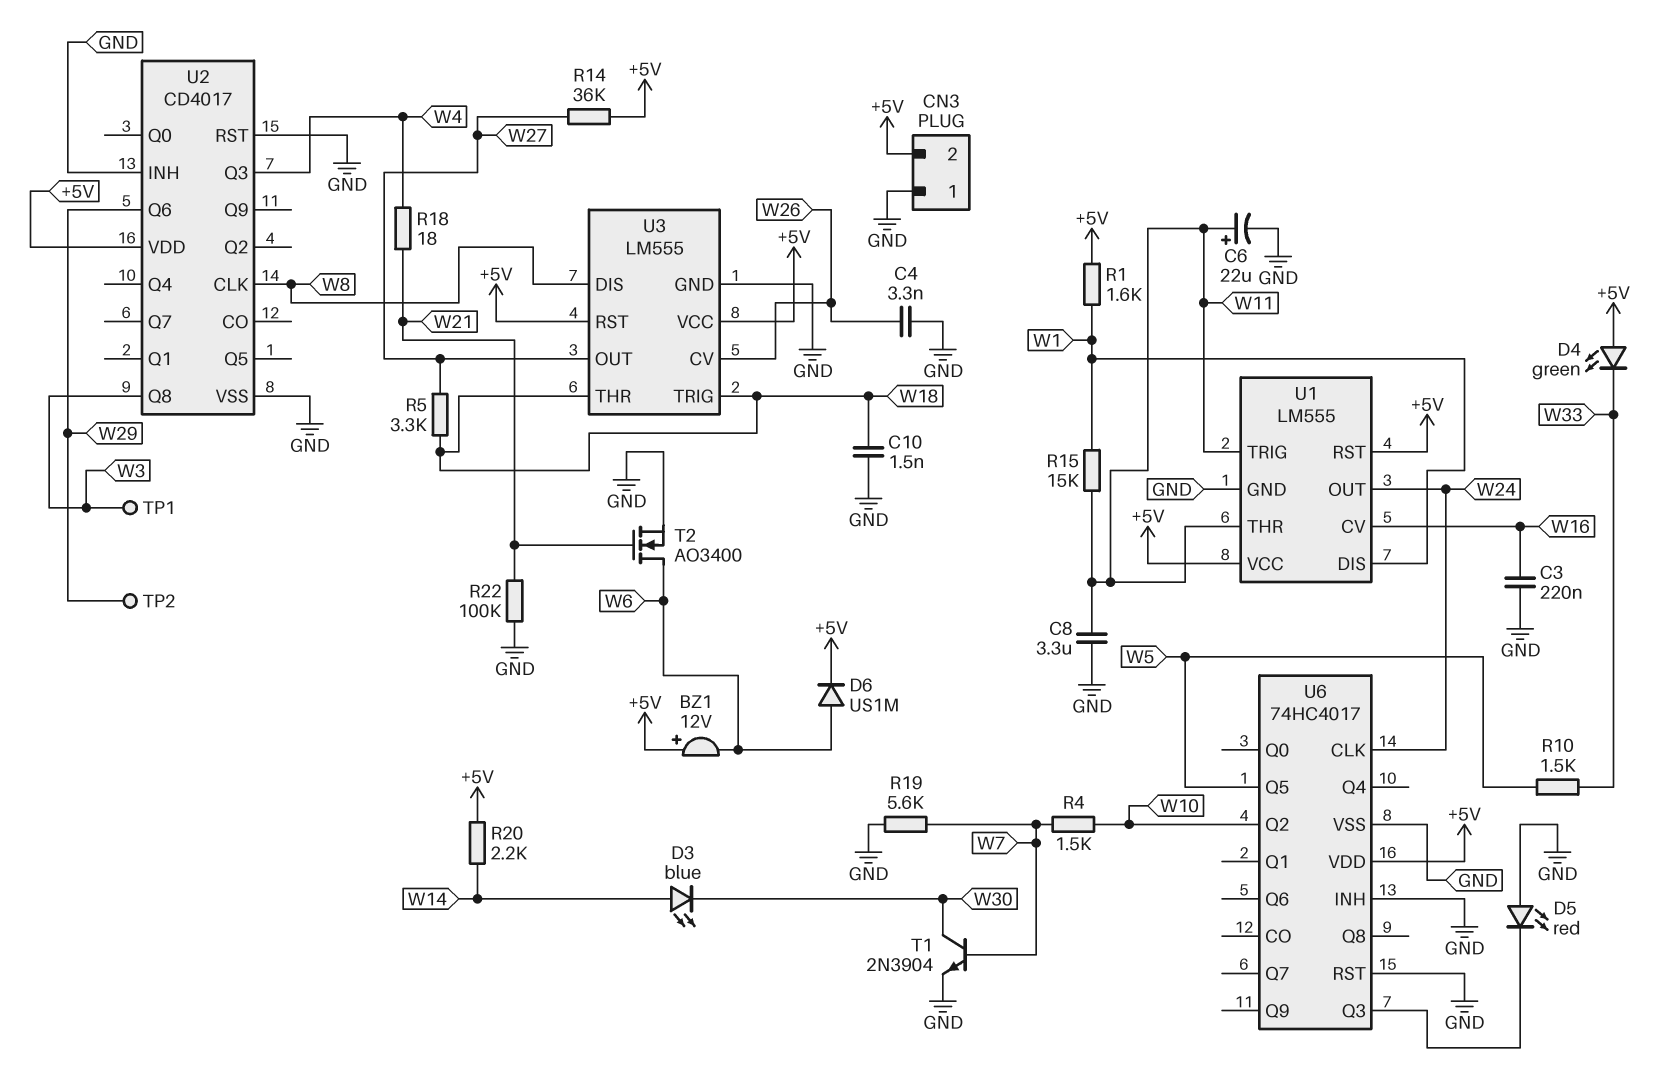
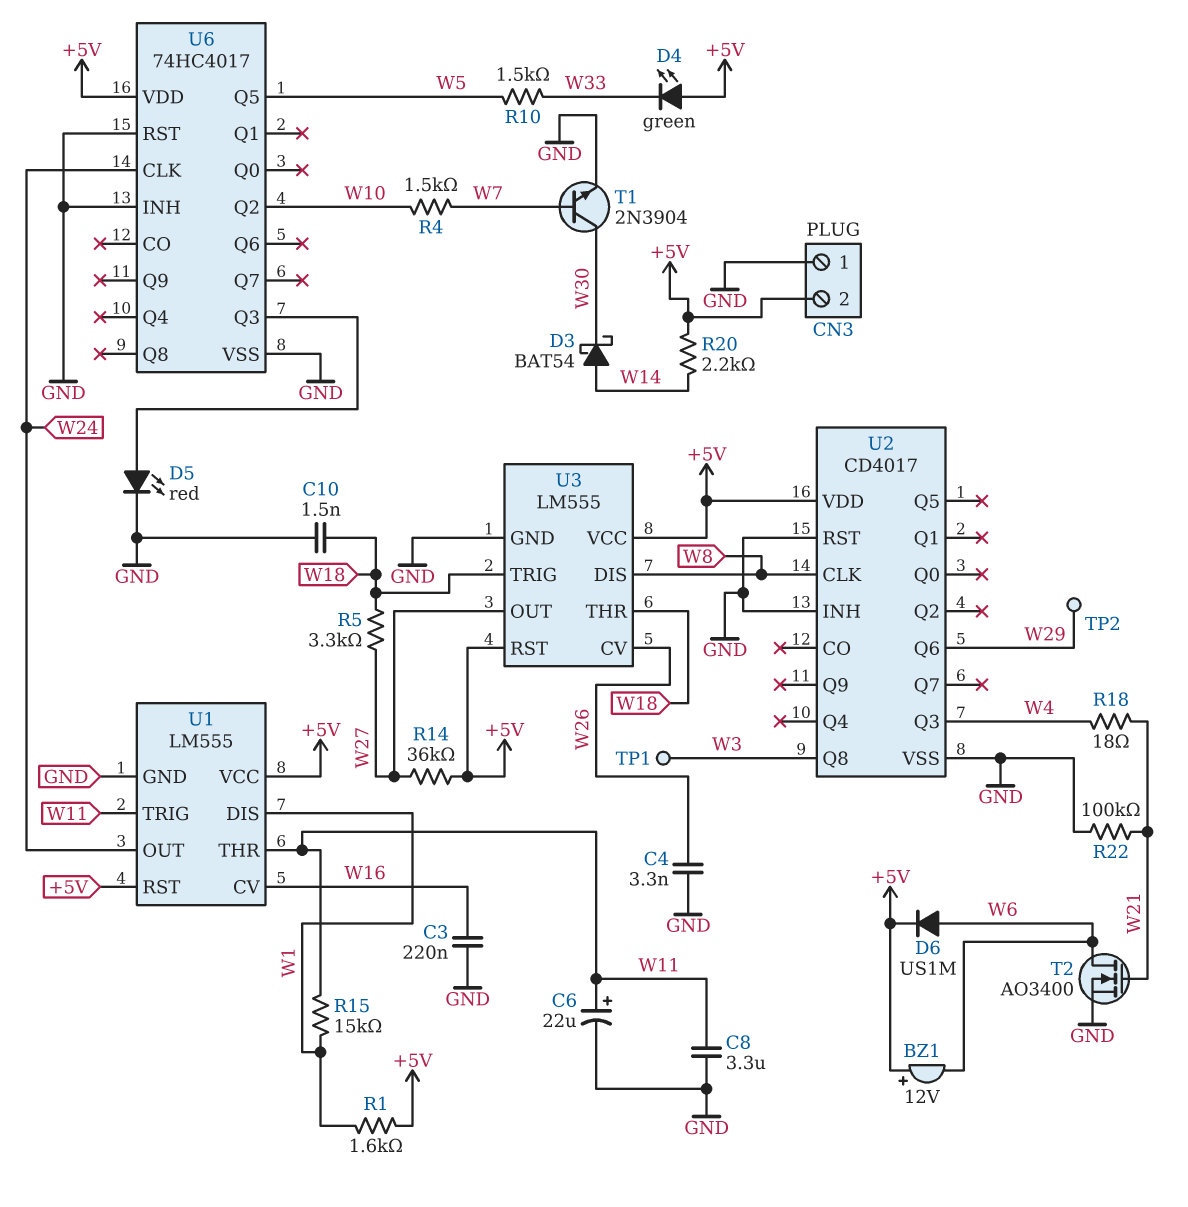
D3: LED blue (A W14, K W30) -> schottky BAT54 (A W14, K W30)
D5: LED red (A GND, K U6/Q3) -> LED red (A U6/Q3, K GND)
R19: 5.6k (GND, W7) -> none

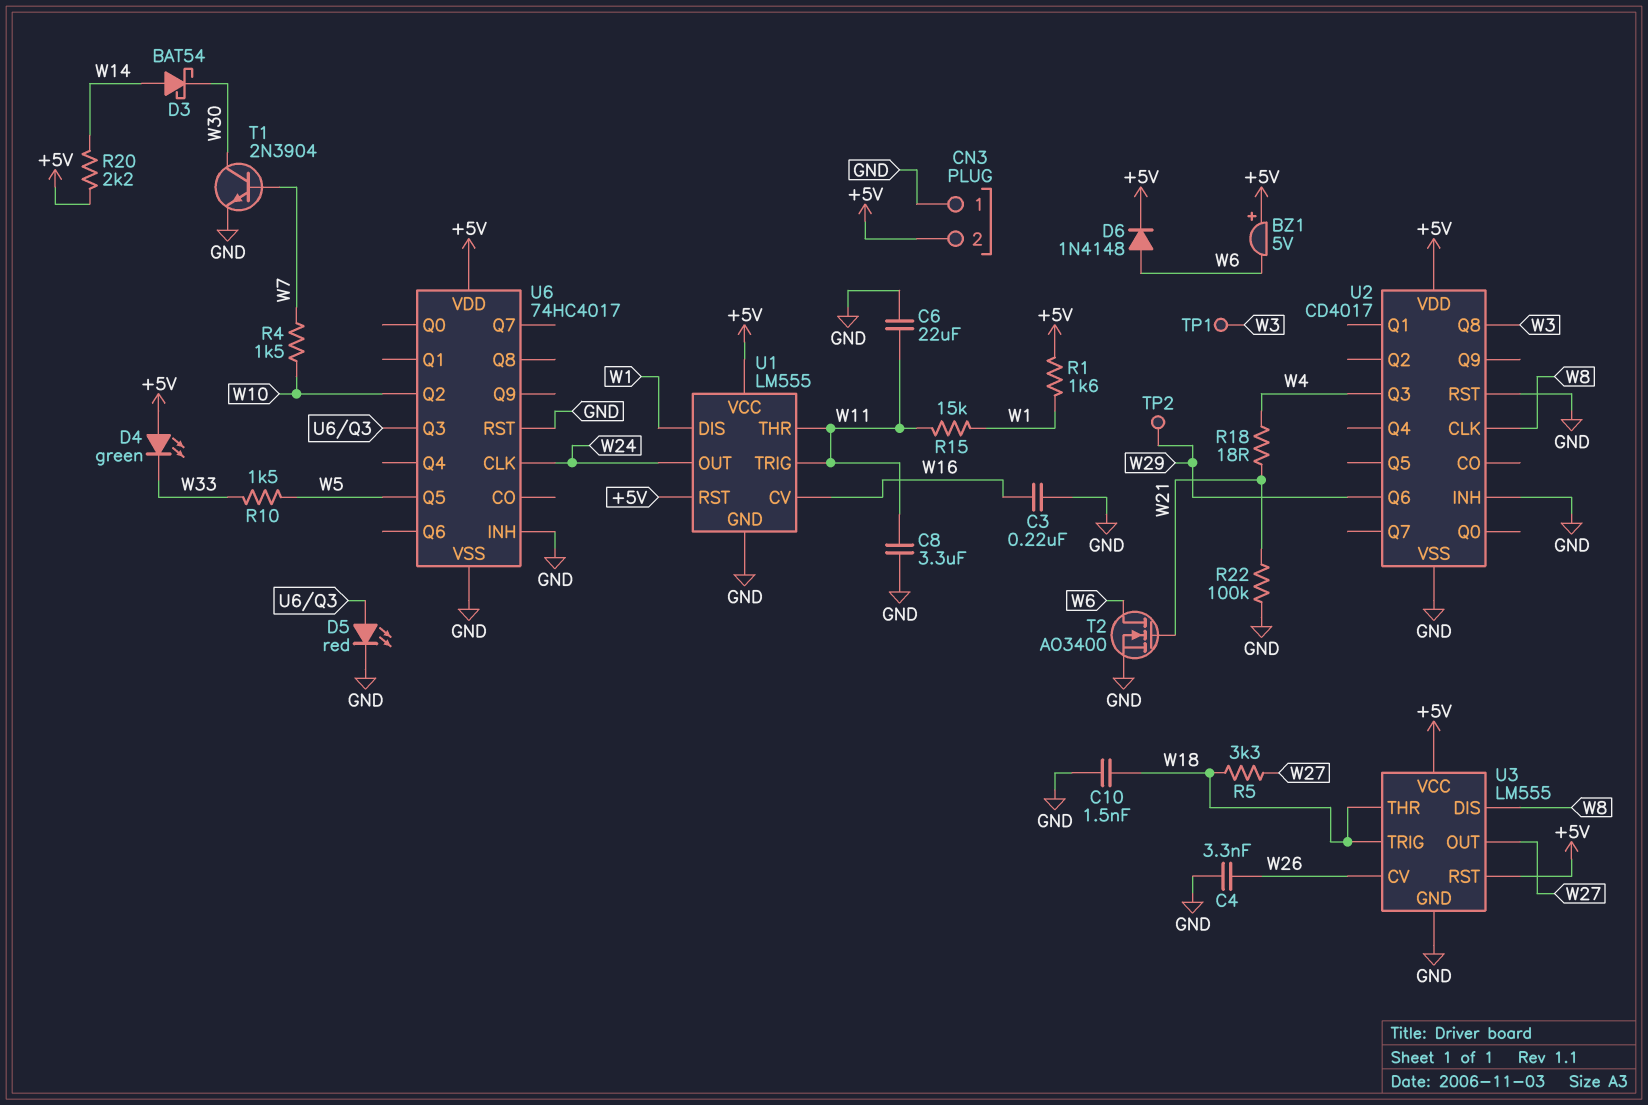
BZ1: buzzer 12V (plus +5V, minus W6) -> buzzer 5V (plus +5V, minus W6)
C6: 22uF (plus W11, minus GND) -> 22uF (GND, W11)
D6: diode US1M (A W6, K +5V) -> diode 1N4148 (A W6, K +5V)
R14: 36k (+5V, W27) -> none

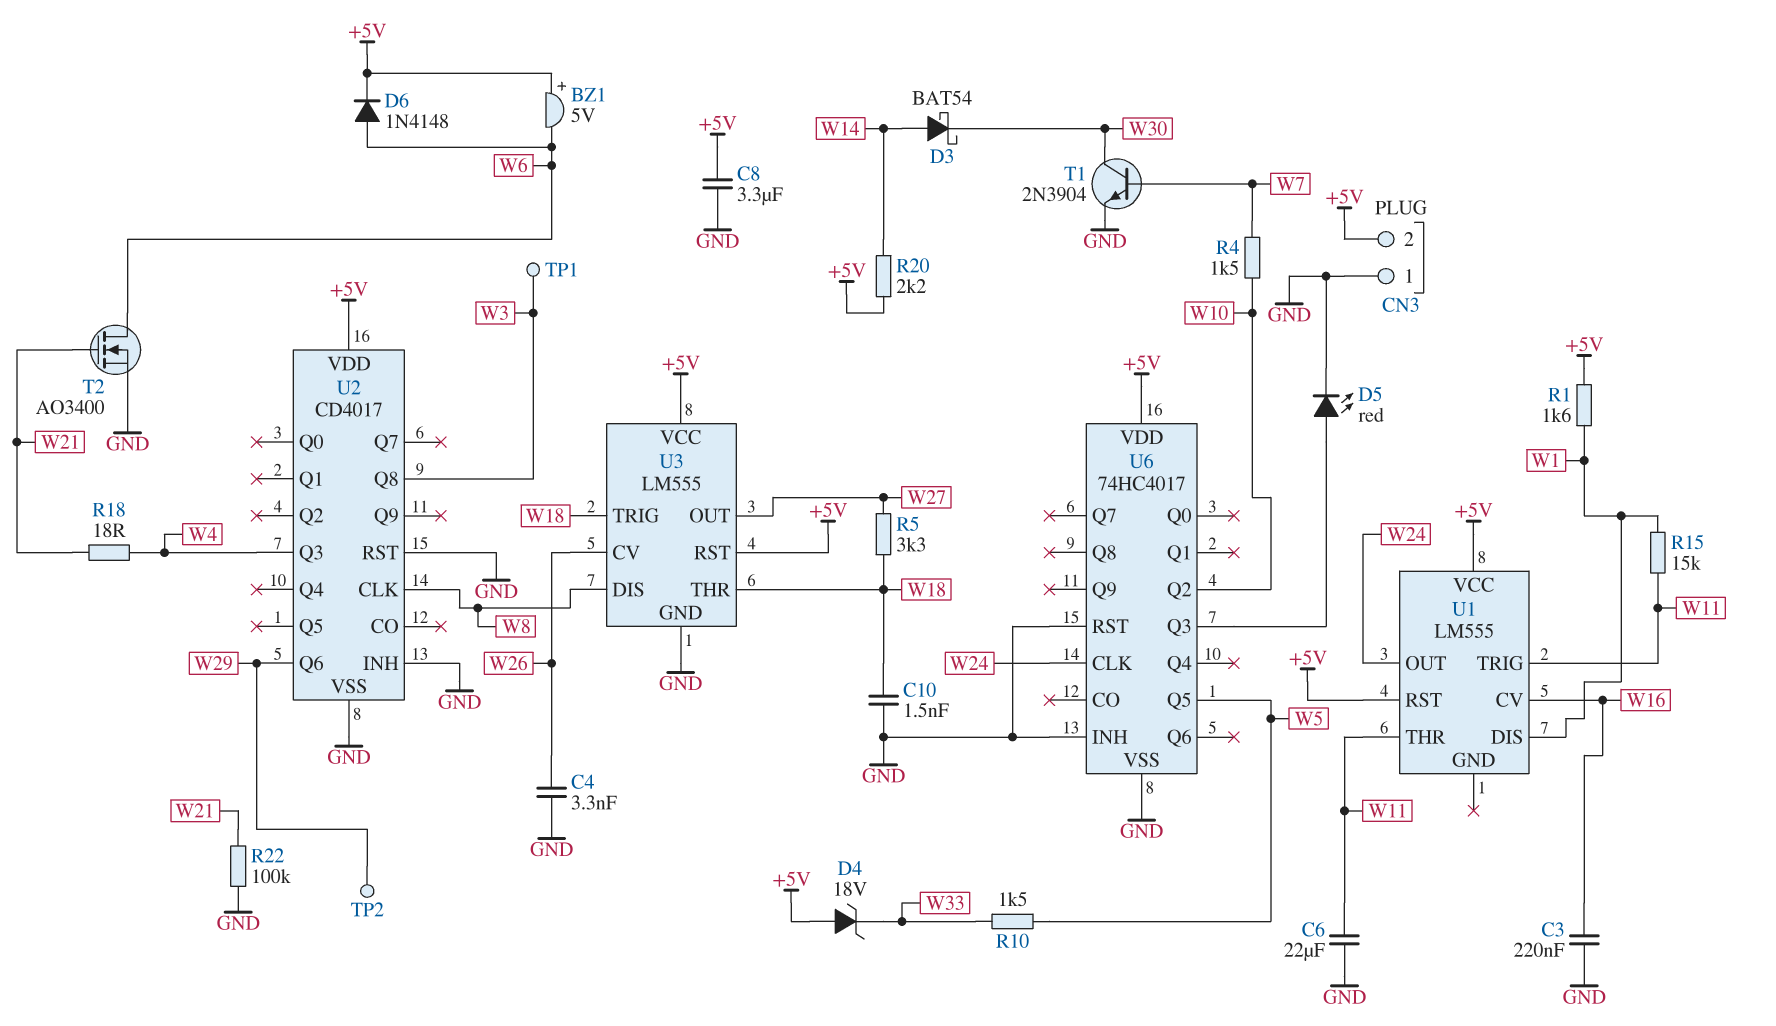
C8: 3.3uF (GND, W11) -> 3.3uF (+5V, GND)
D4: LED green (A +5V, K W33) -> zener 18V (A +5V, K W33)
U1 pin GND: GND -> none

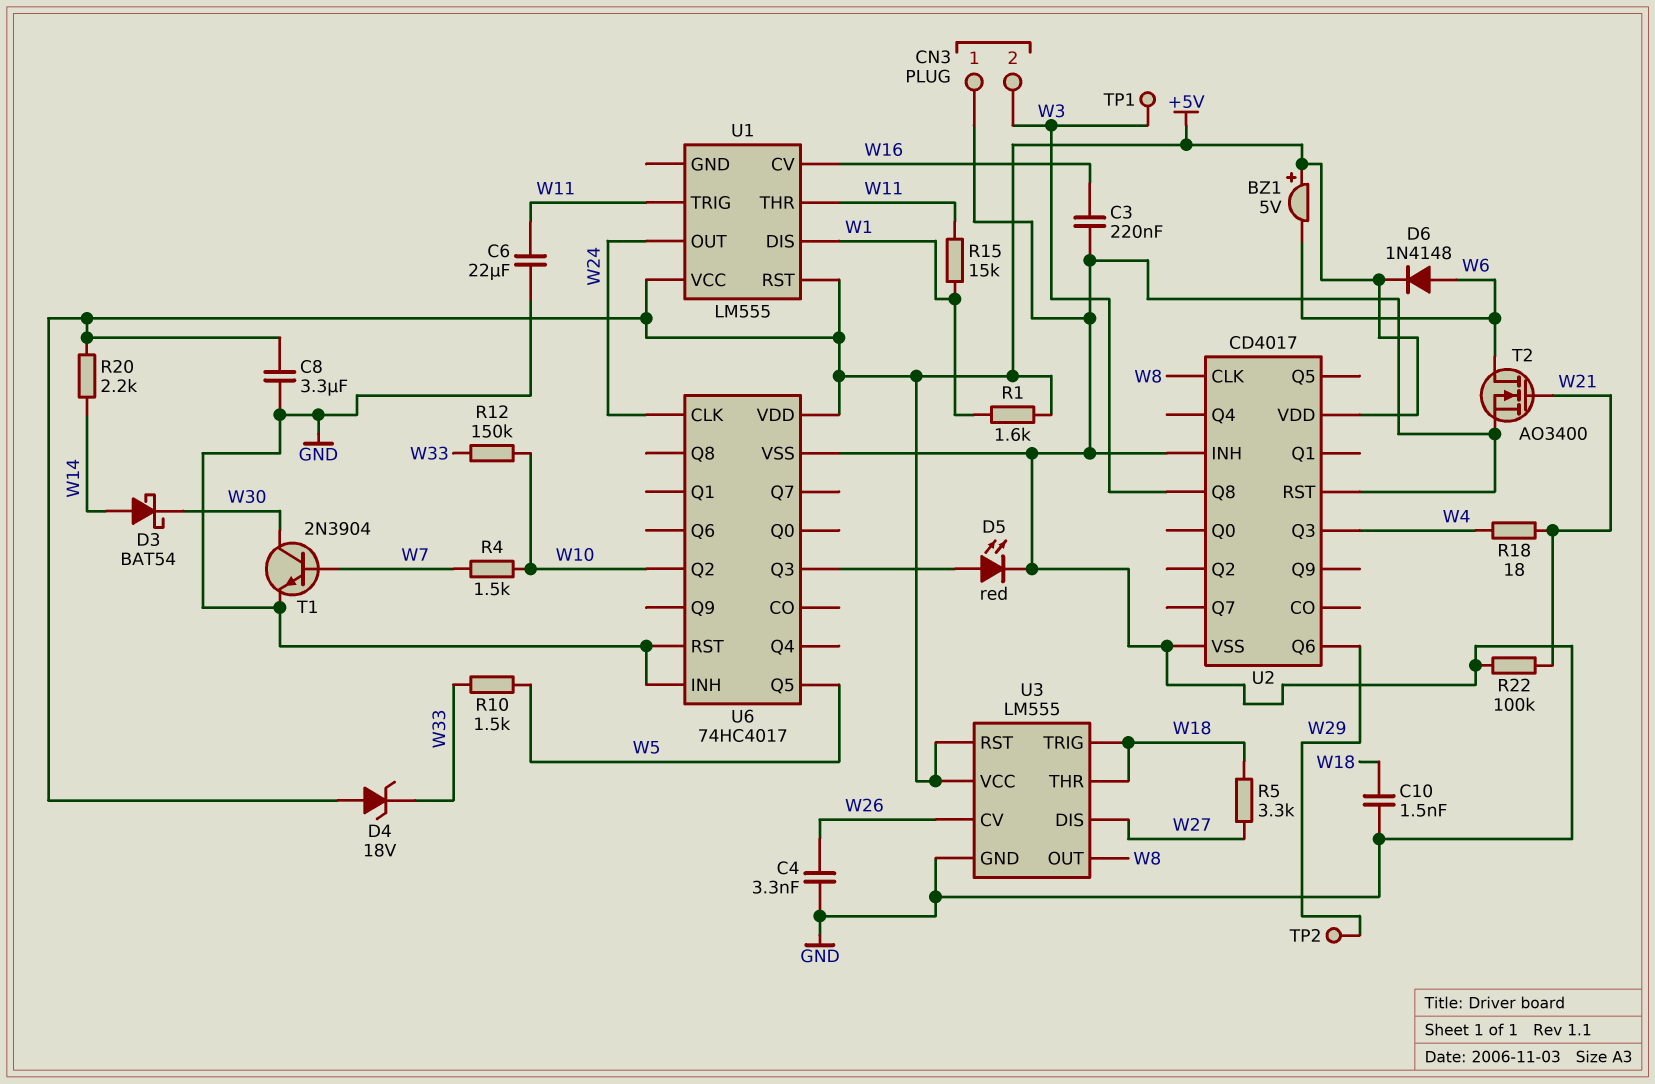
CN3 pin 2: +5V -> W3
R12: none -> 150k (W10, W33)
U3 pin DIS: W8 -> W27
U3 pin OUT: W27 -> W8

